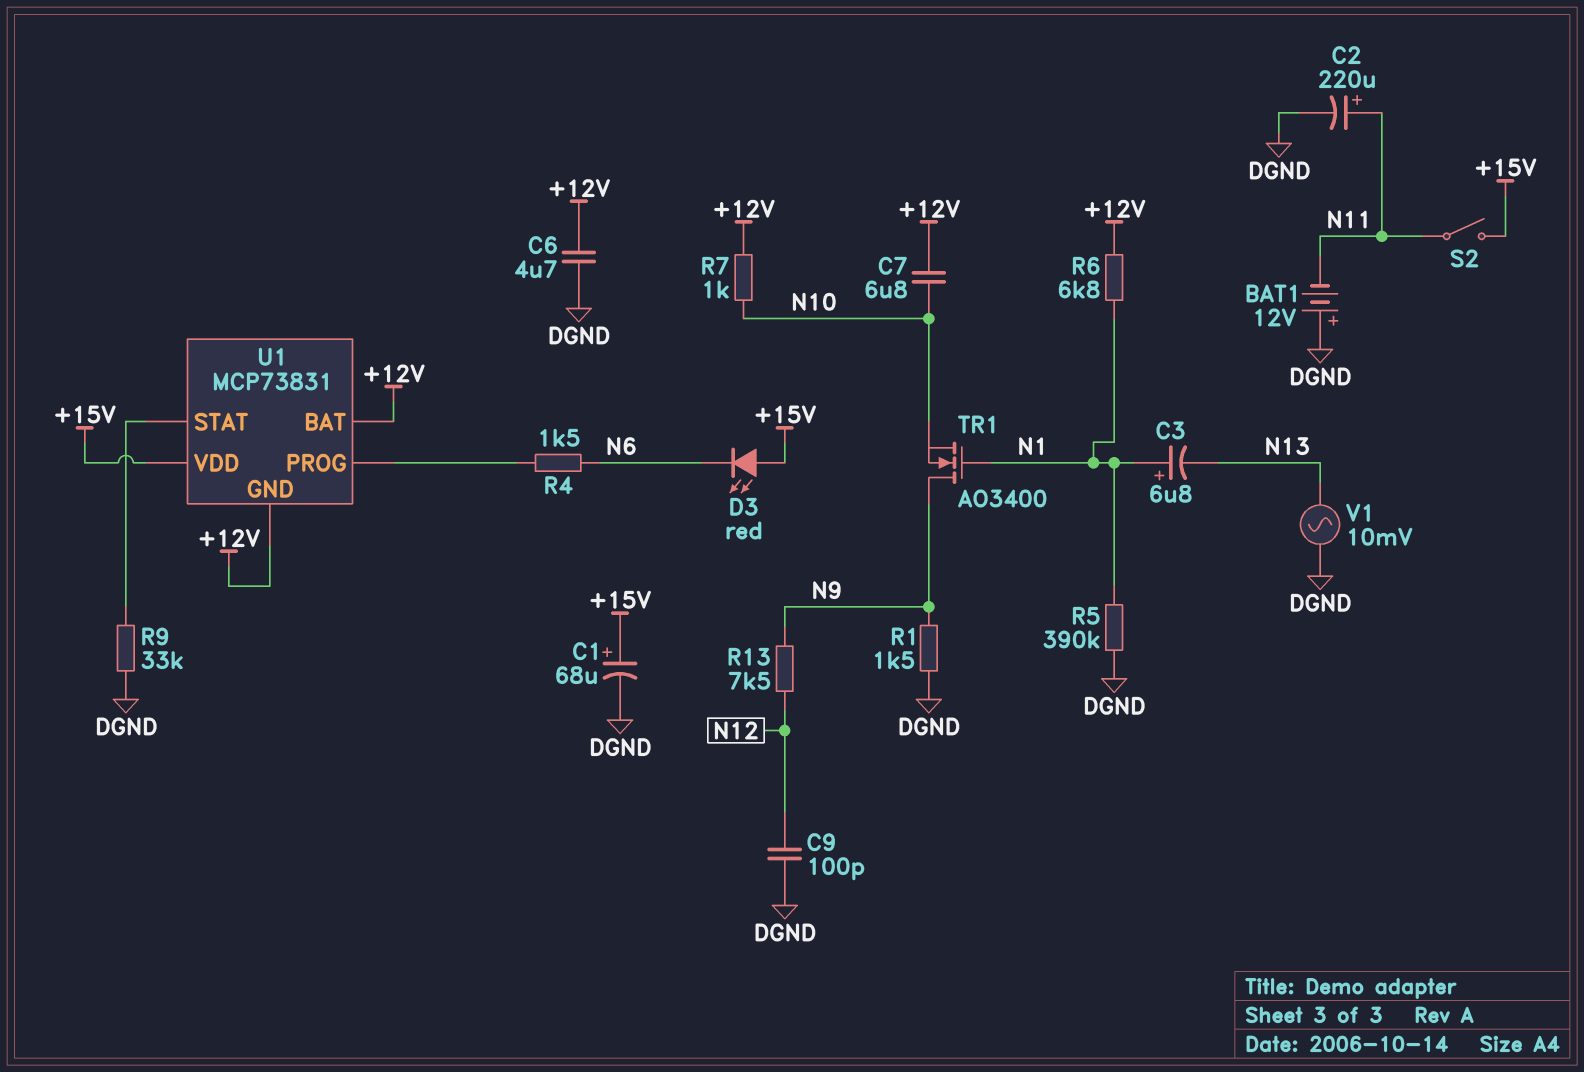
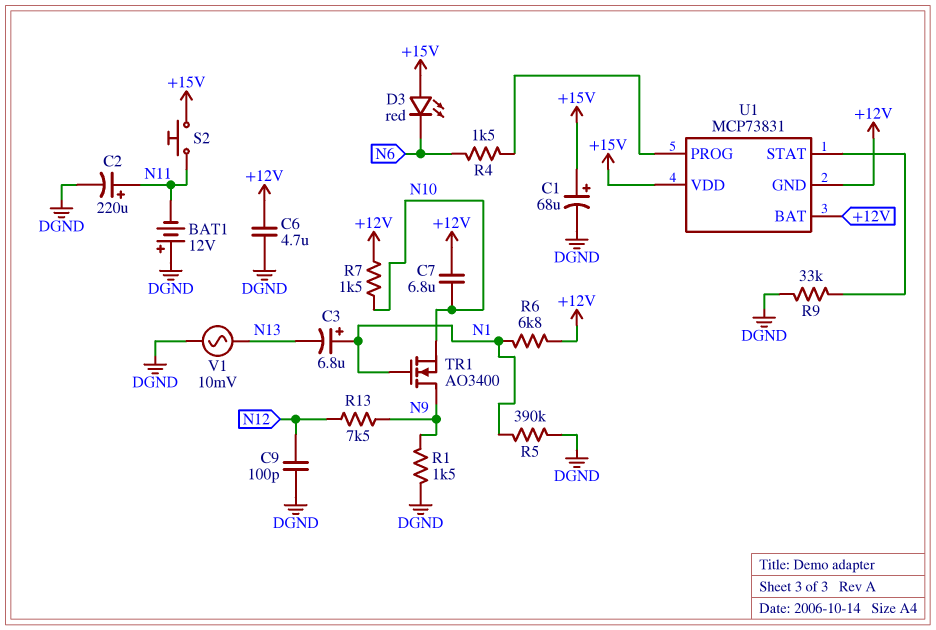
R7: 1k (+12V, N10) -> 1.5k (+12V, N10)
S2: switch (+15V, N11) -> button (+15V, N11)

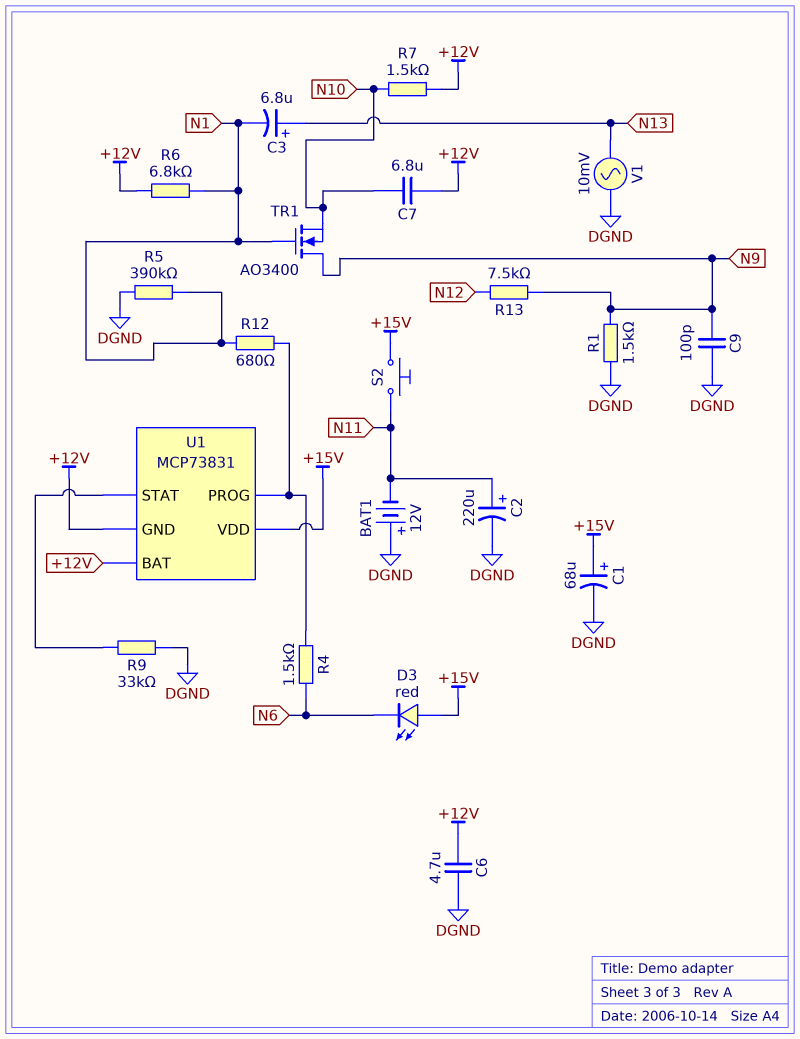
C3: 6.8uF (plus N1, minus N13) -> 6.8uF (plus N13, minus N1)
C9: 100pF (DGND, N12) -> 100pF (DGND, N9)
R12: none -> 680 (N1, U1/PROG)

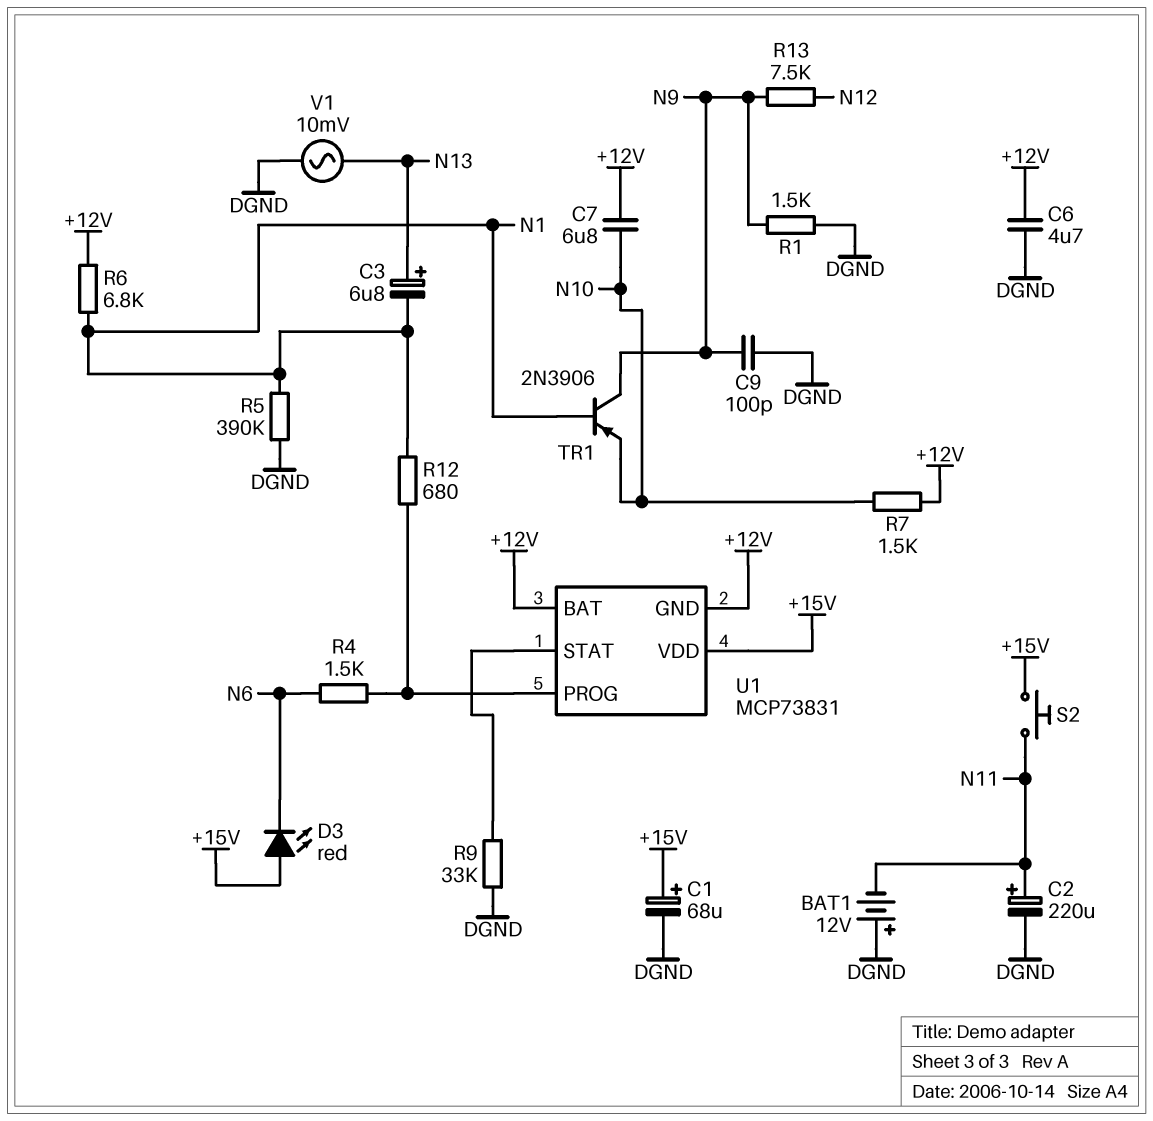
TR1: NMOS AO3400 (G N1, D N9, S N10) -> PNP 2N3906 (B N1, C N9, E N10)

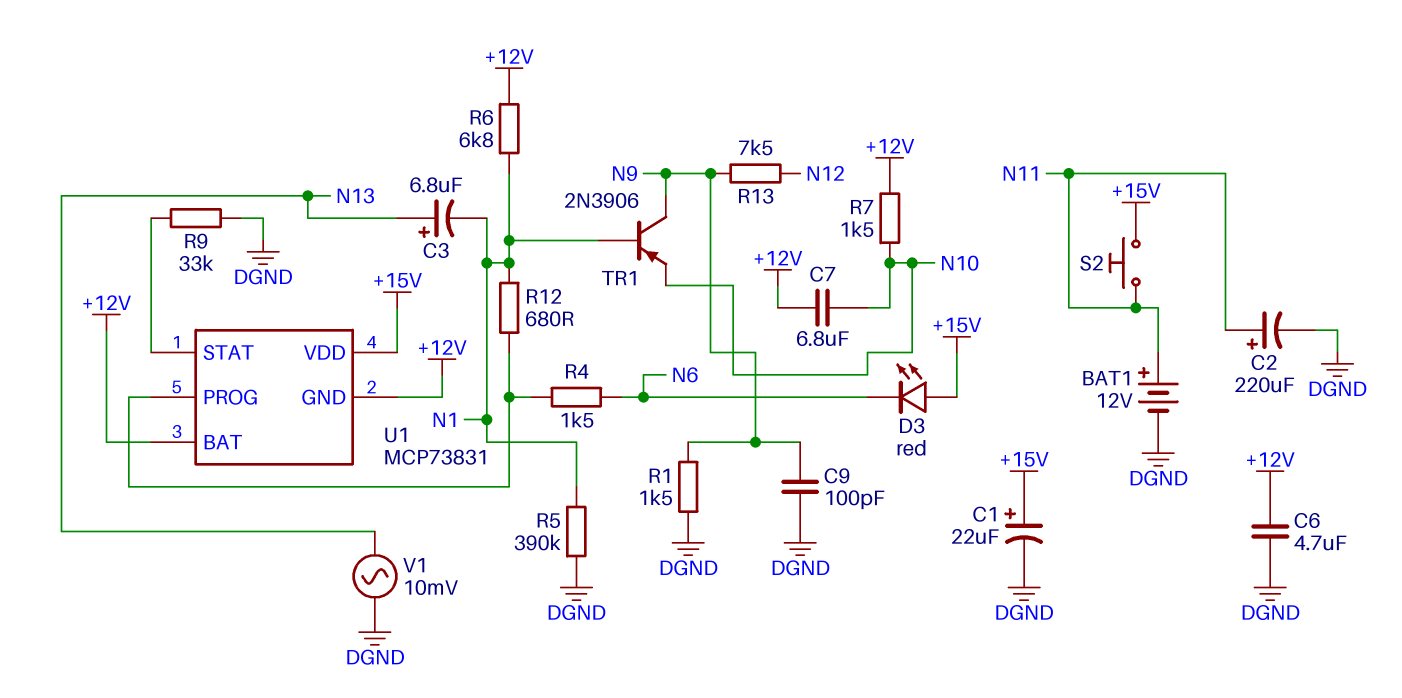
BAT1: 12V (plus DGND, minus N11) -> 12V (plus N11, minus DGND)
C1: 68uF (plus +15V, minus DGND) -> 22uF (plus +15V, minus DGND)

